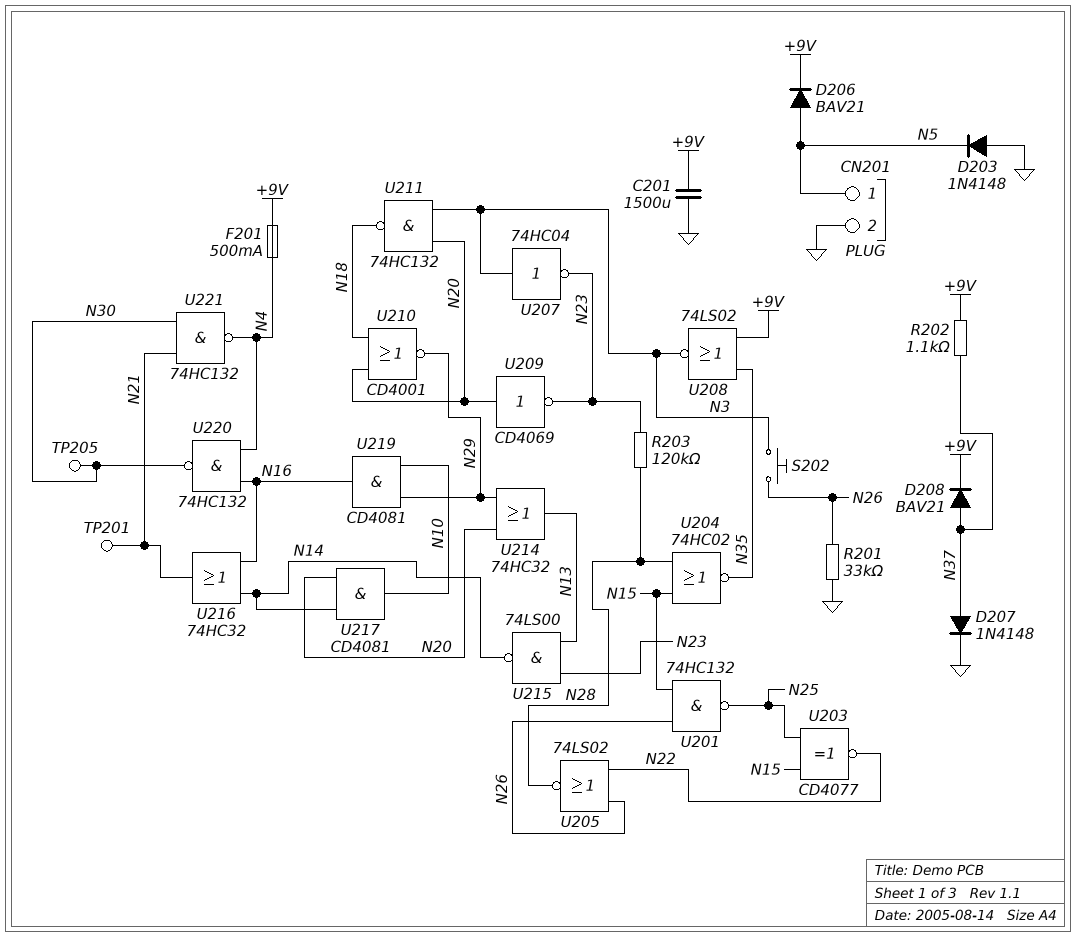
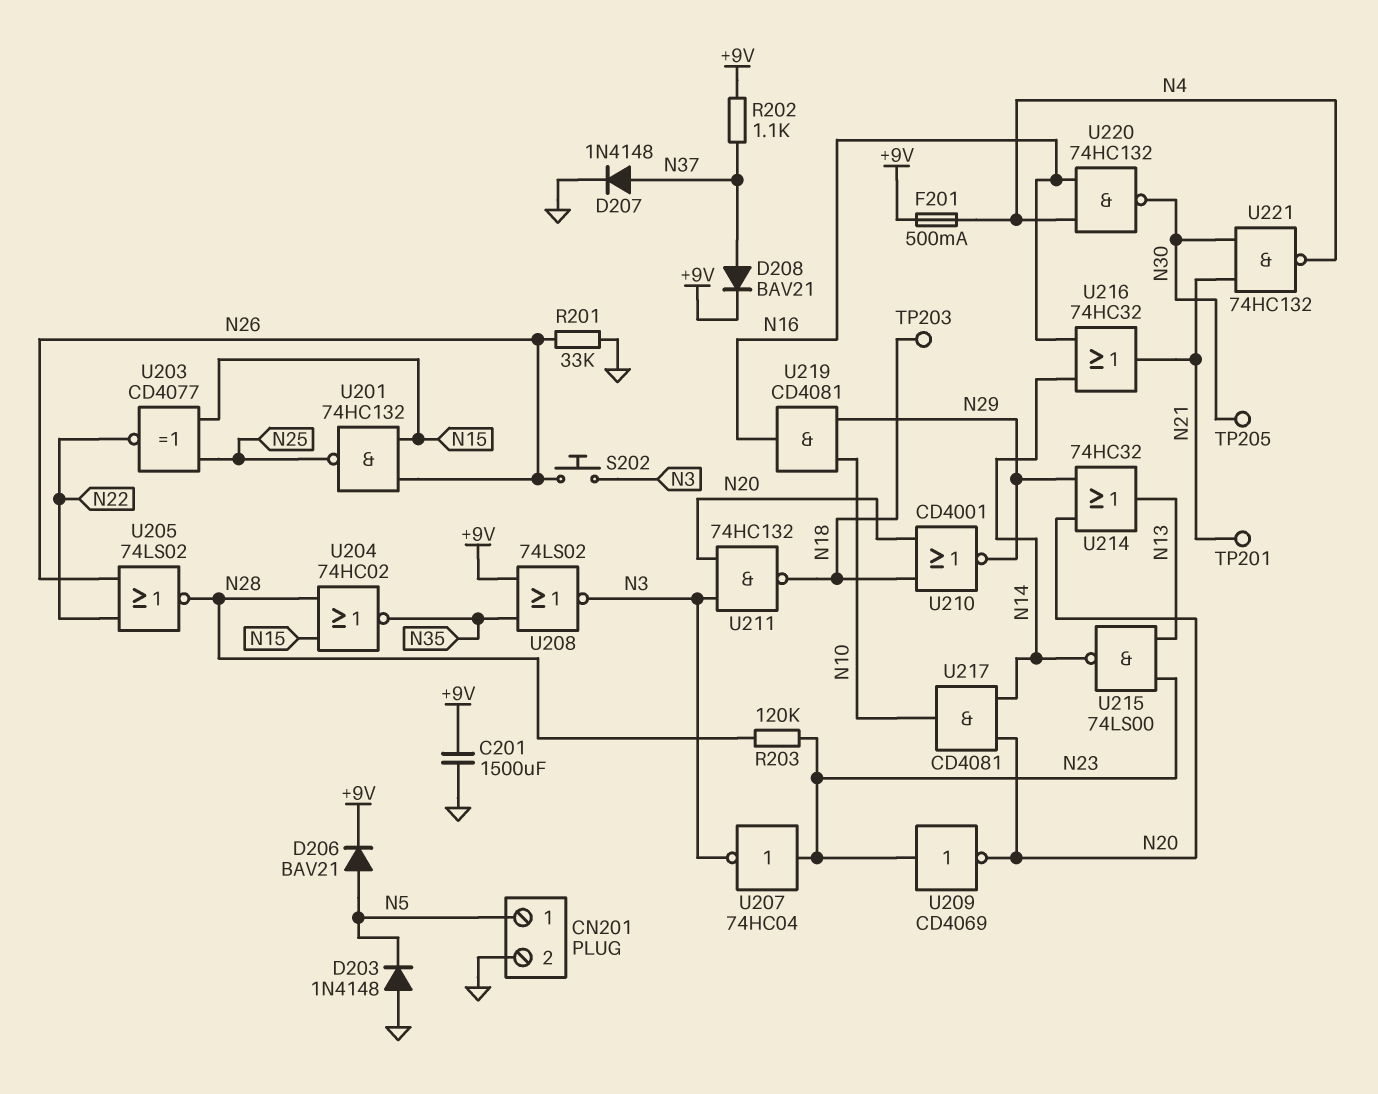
TP203: none -> test point (N18)
U207: NOT 74HC04 (in N3, out N23) -> NOT 74HC04 (in N23, out N3)
U209: NOT CD4069 (in N20, out N23) -> NOT CD4069 (in N23, out N20)

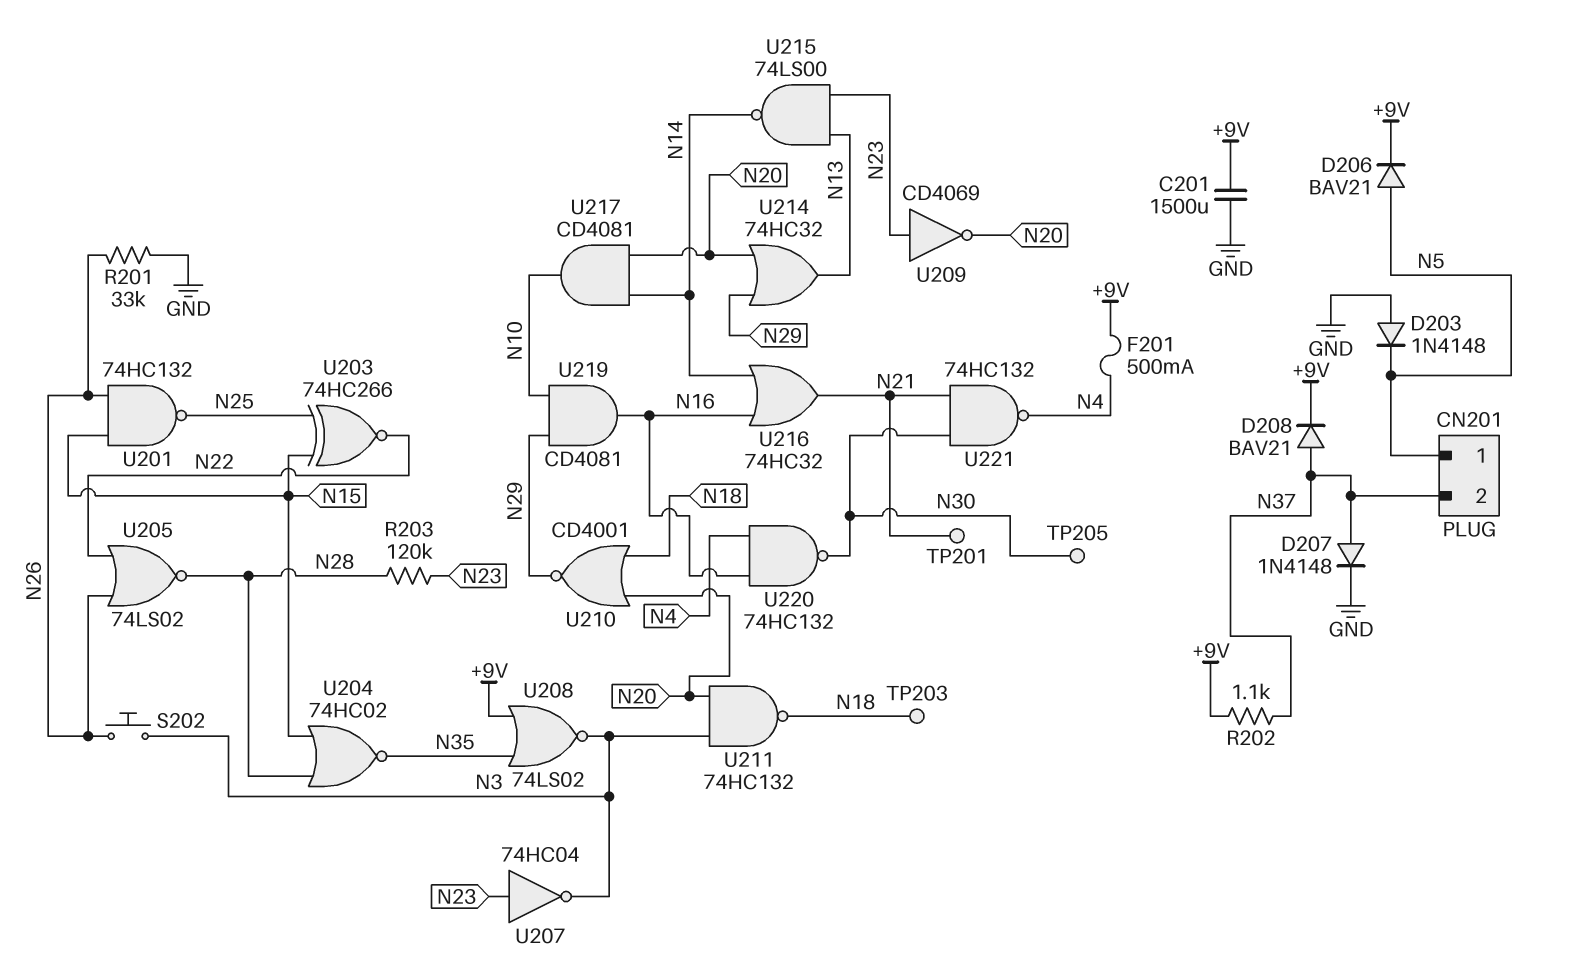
CN201 pin 2: GND -> N37
U203: XNOR CD4077 (in N15, in N25, out N22) -> XNOR 74HC266 (in N15, in N25, out N22)

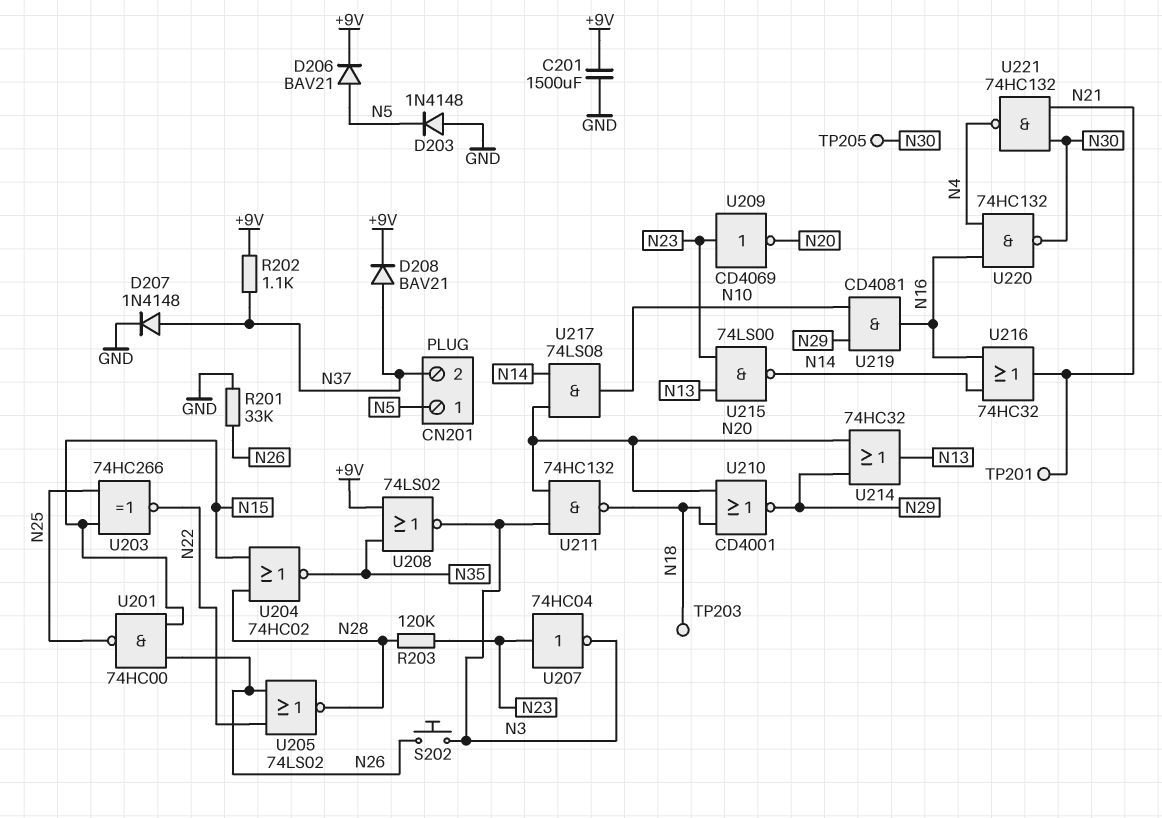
F201: 500mA (+9V, N4) -> none
U201: NAND 74HC132 (in N15, in N26, out N25) -> NAND 74HC00 (in N15, in N26, out N25)
U217: AND CD4081 (in N14, in N20, out N10) -> AND 74LS08 (in N14, in N20, out N10)

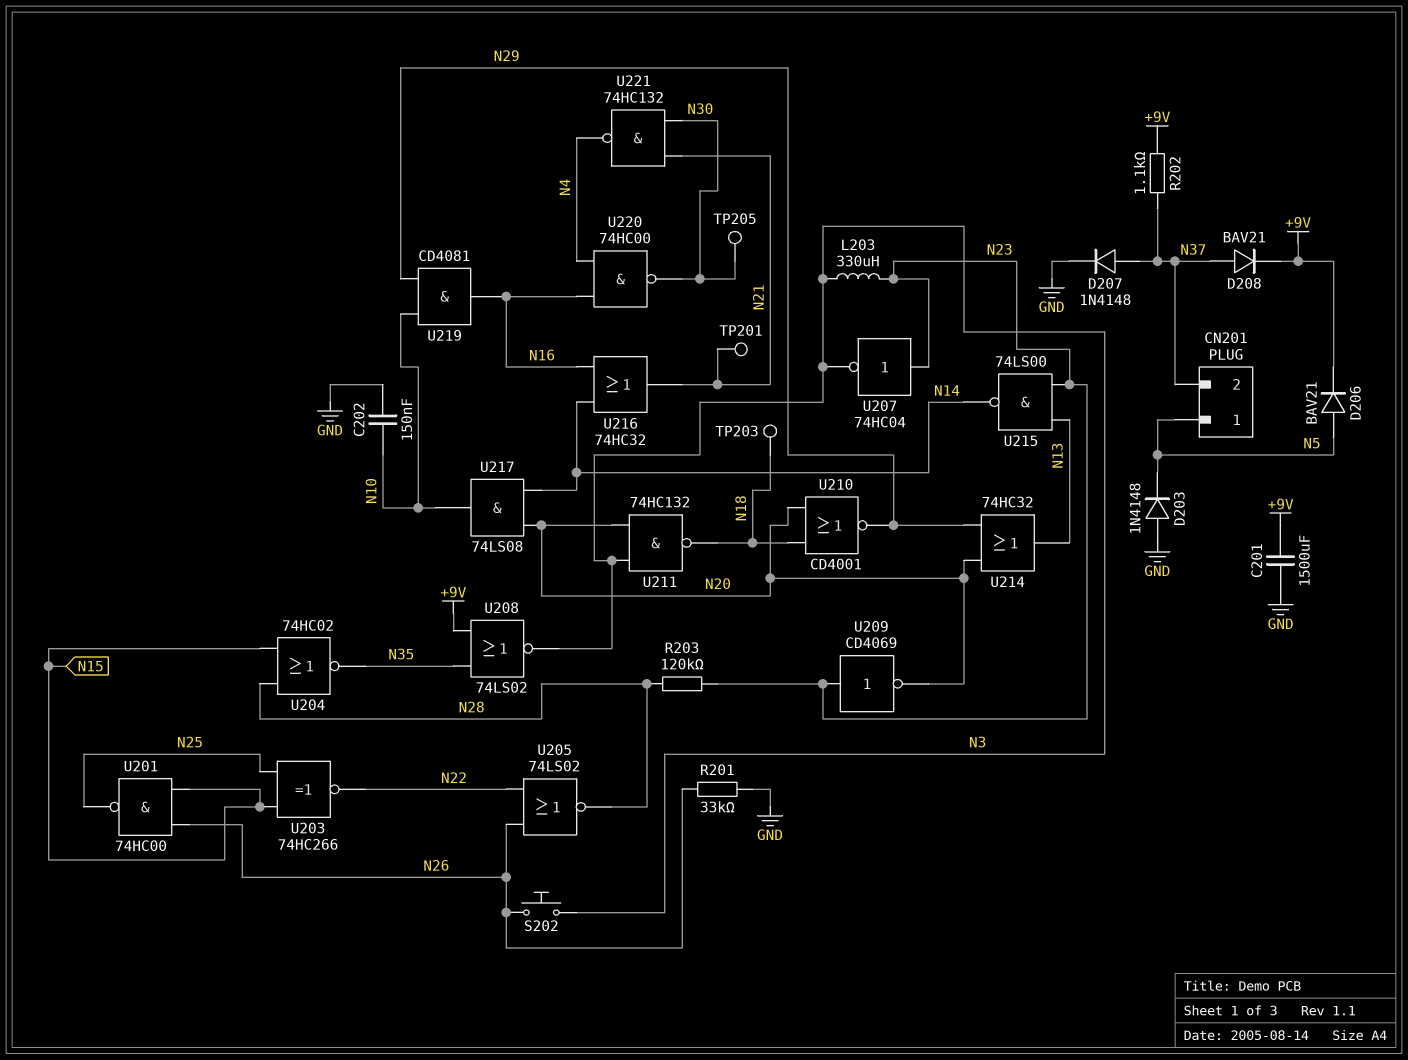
C202: none -> 150nF (GND, N10)
L203: none -> 330uH (N3, N23)
U220: NAND 74HC132 (in N4, in N16, out N30) -> NAND 74HC00 (in N4, in N16, out N30)

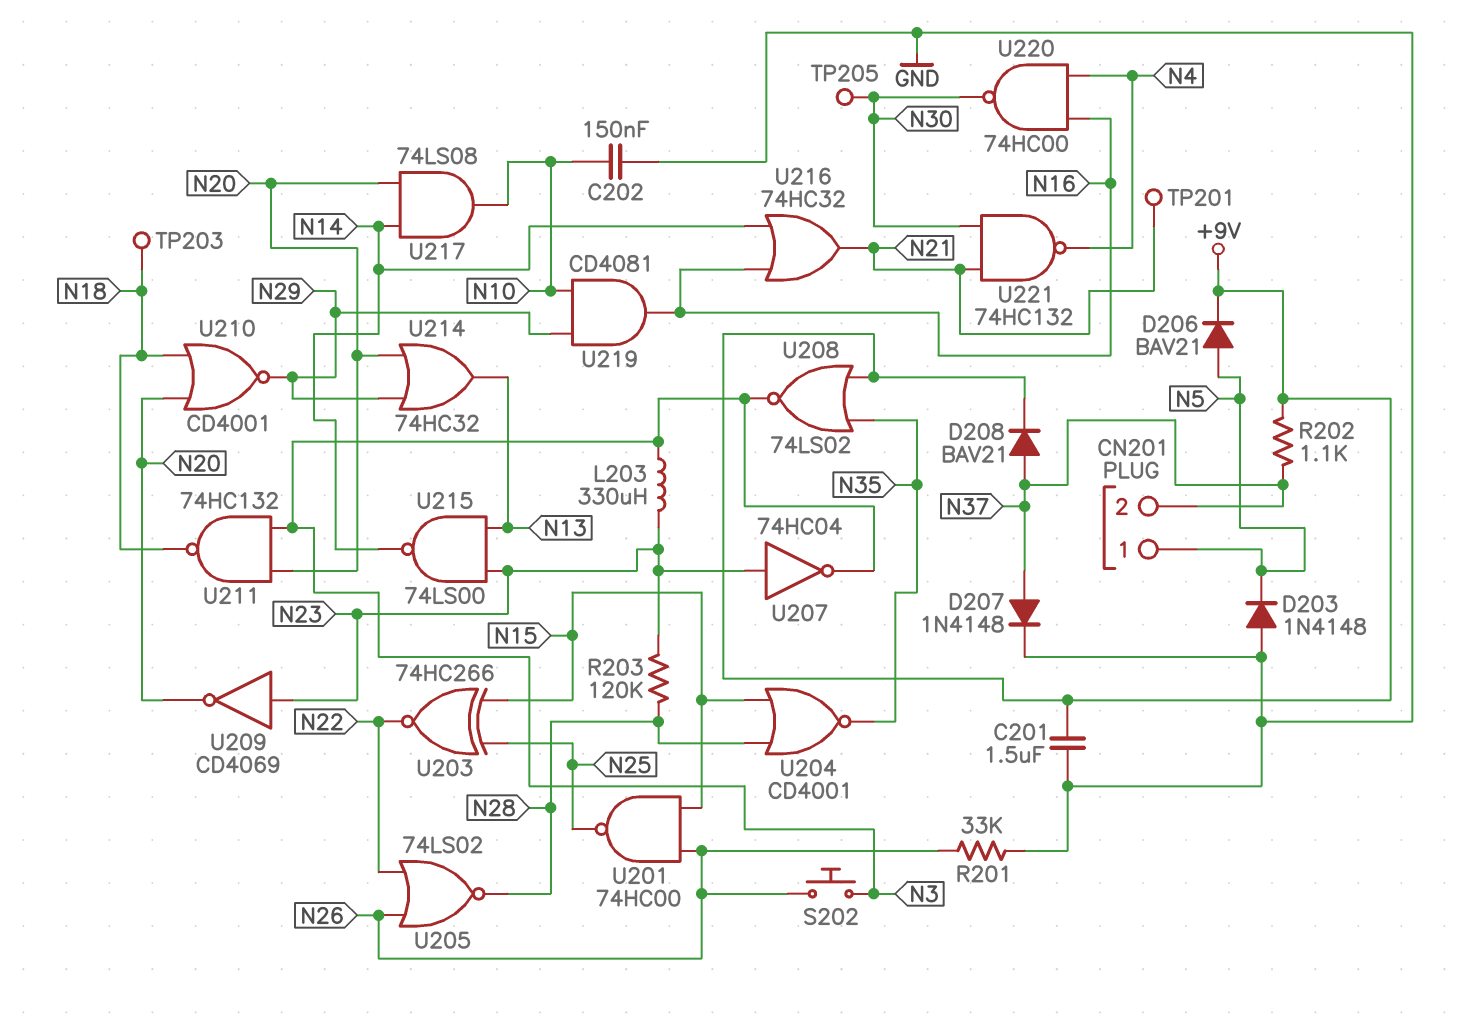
C201: 1500uF (+9V, GND) -> 1.5uF (+9V, GND)
U204: NOR 74HC02 (in N15, in N28, out N35) -> NOR CD4001 (in N15, in N28, out N35)

